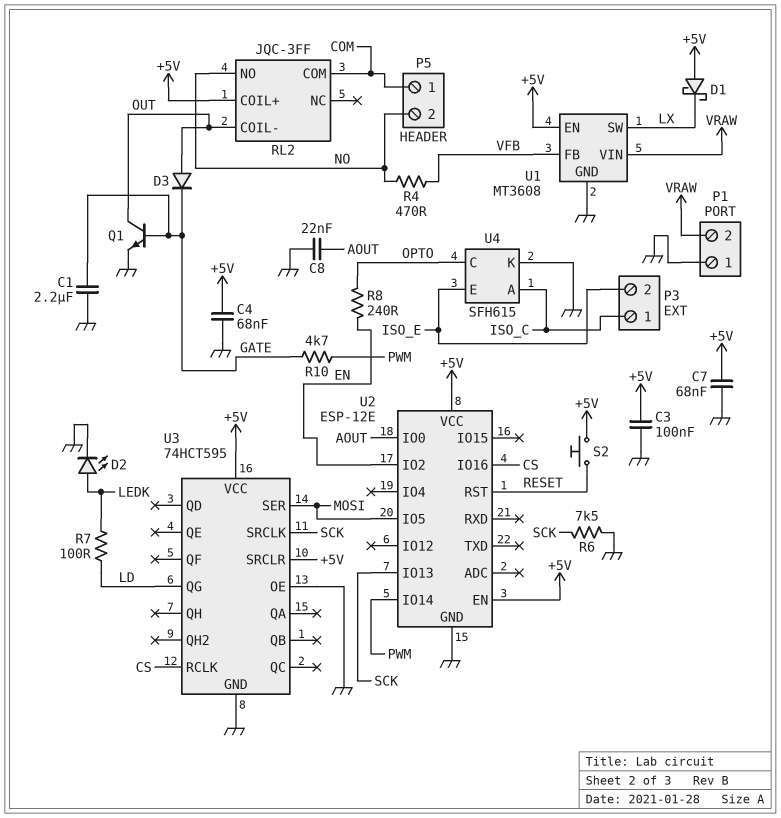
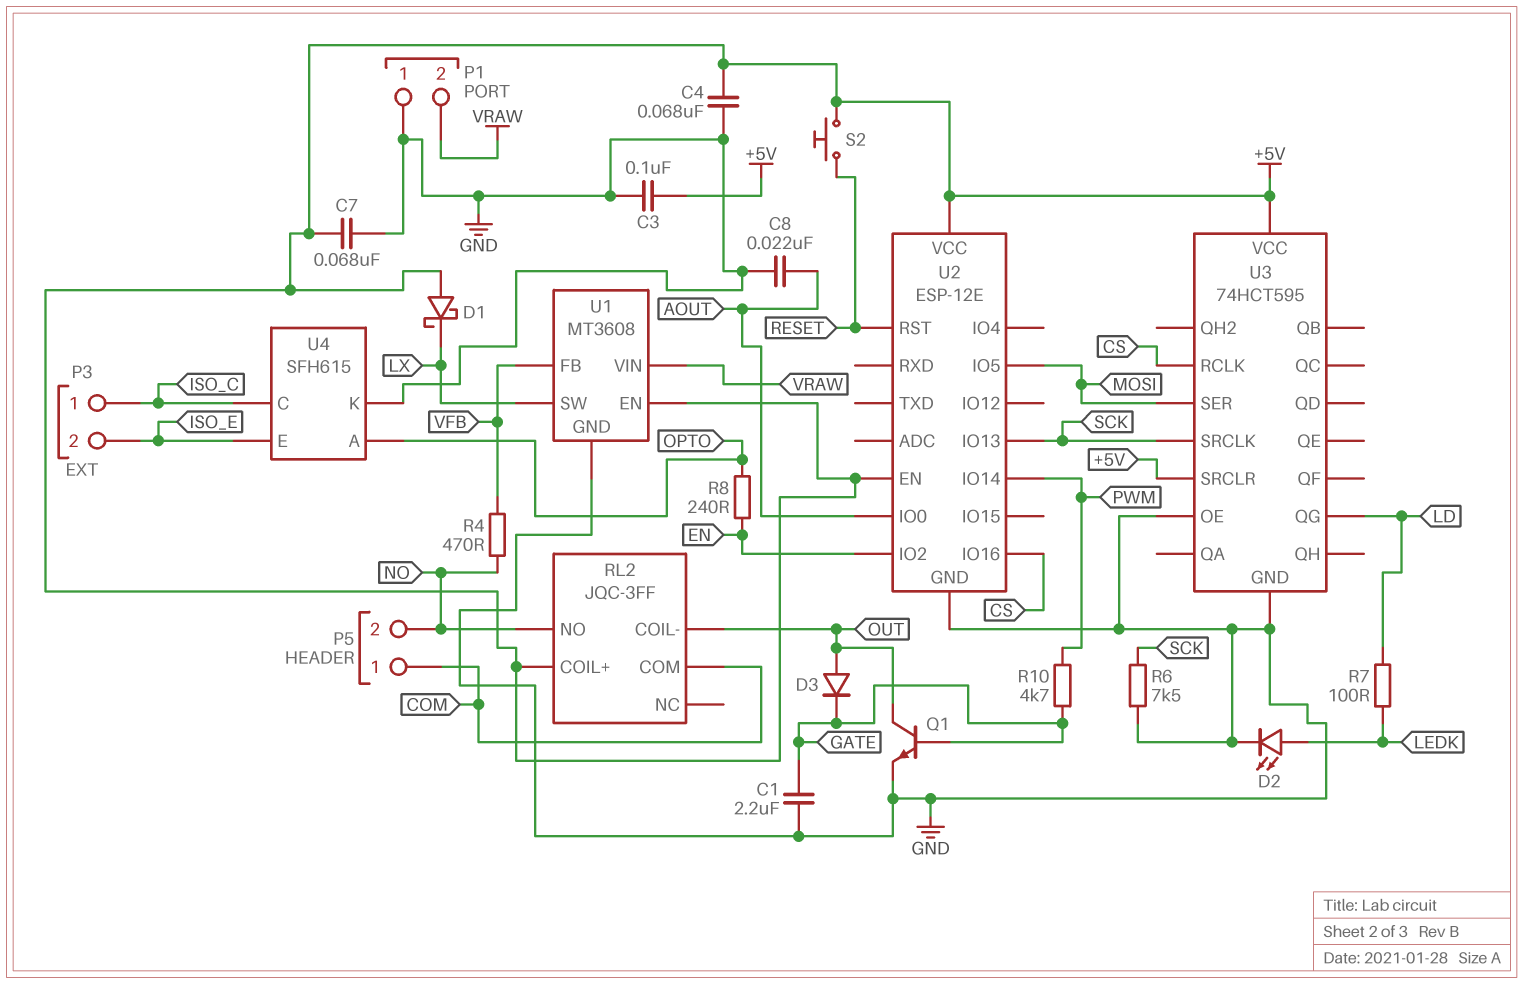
U4 pin A: ISO_C -> OPTO
U4 pin C: OPTO -> ISO_C

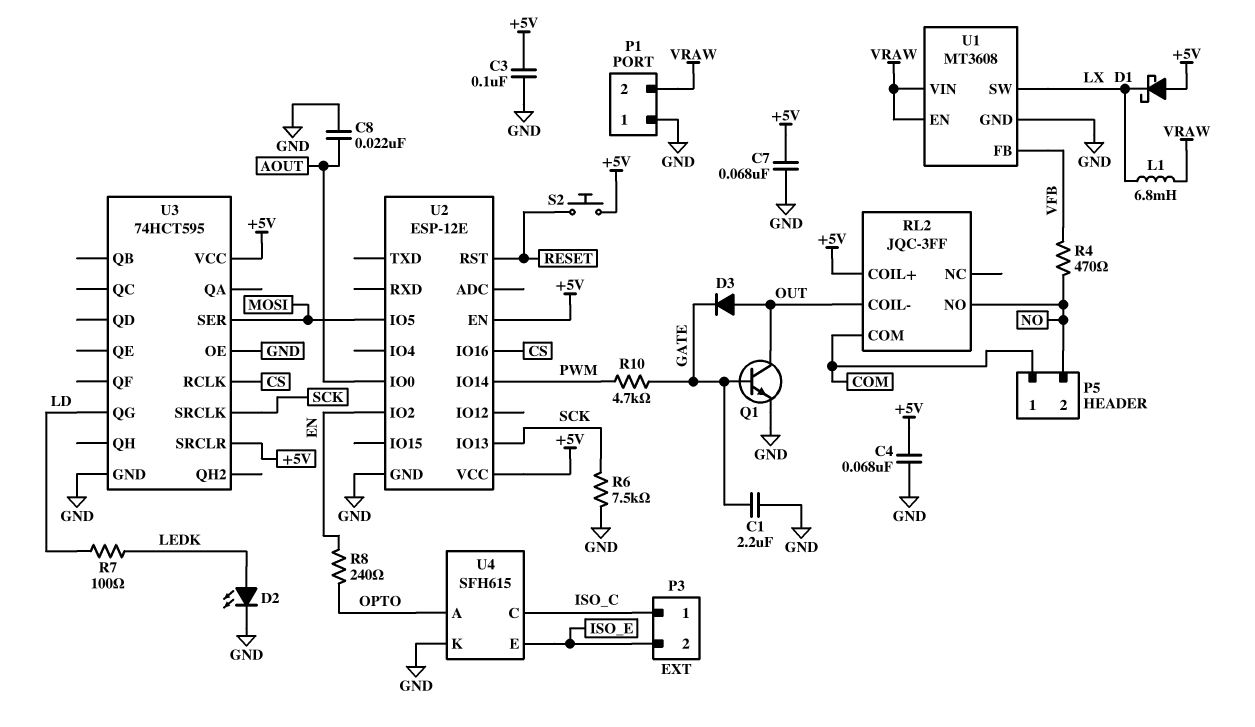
L1: none -> 6.8mH (LX, VRAW)
U1 pin EN: +5V -> VRAW

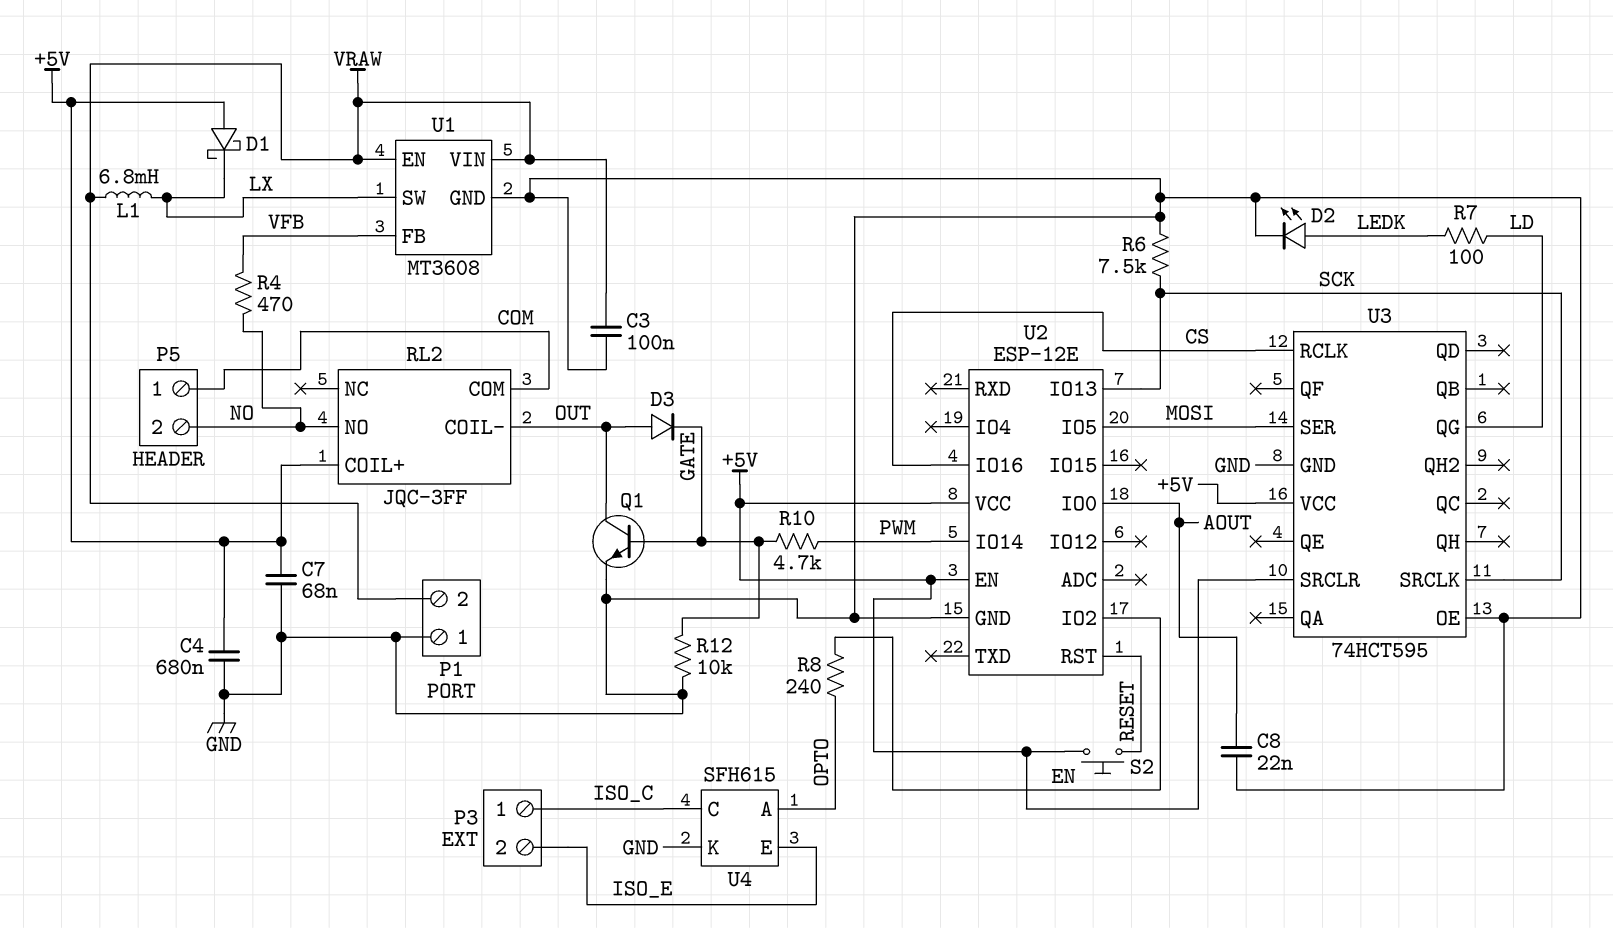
C1: 2.2uF (GATE, GND) -> none
C3: 100nF (+5V, GND) -> 100nF (GND, VRAW)
C4: 68nF (+5V, GND) -> 680nF (+5V, GND)
R12: none -> 10k (GATE, GND)

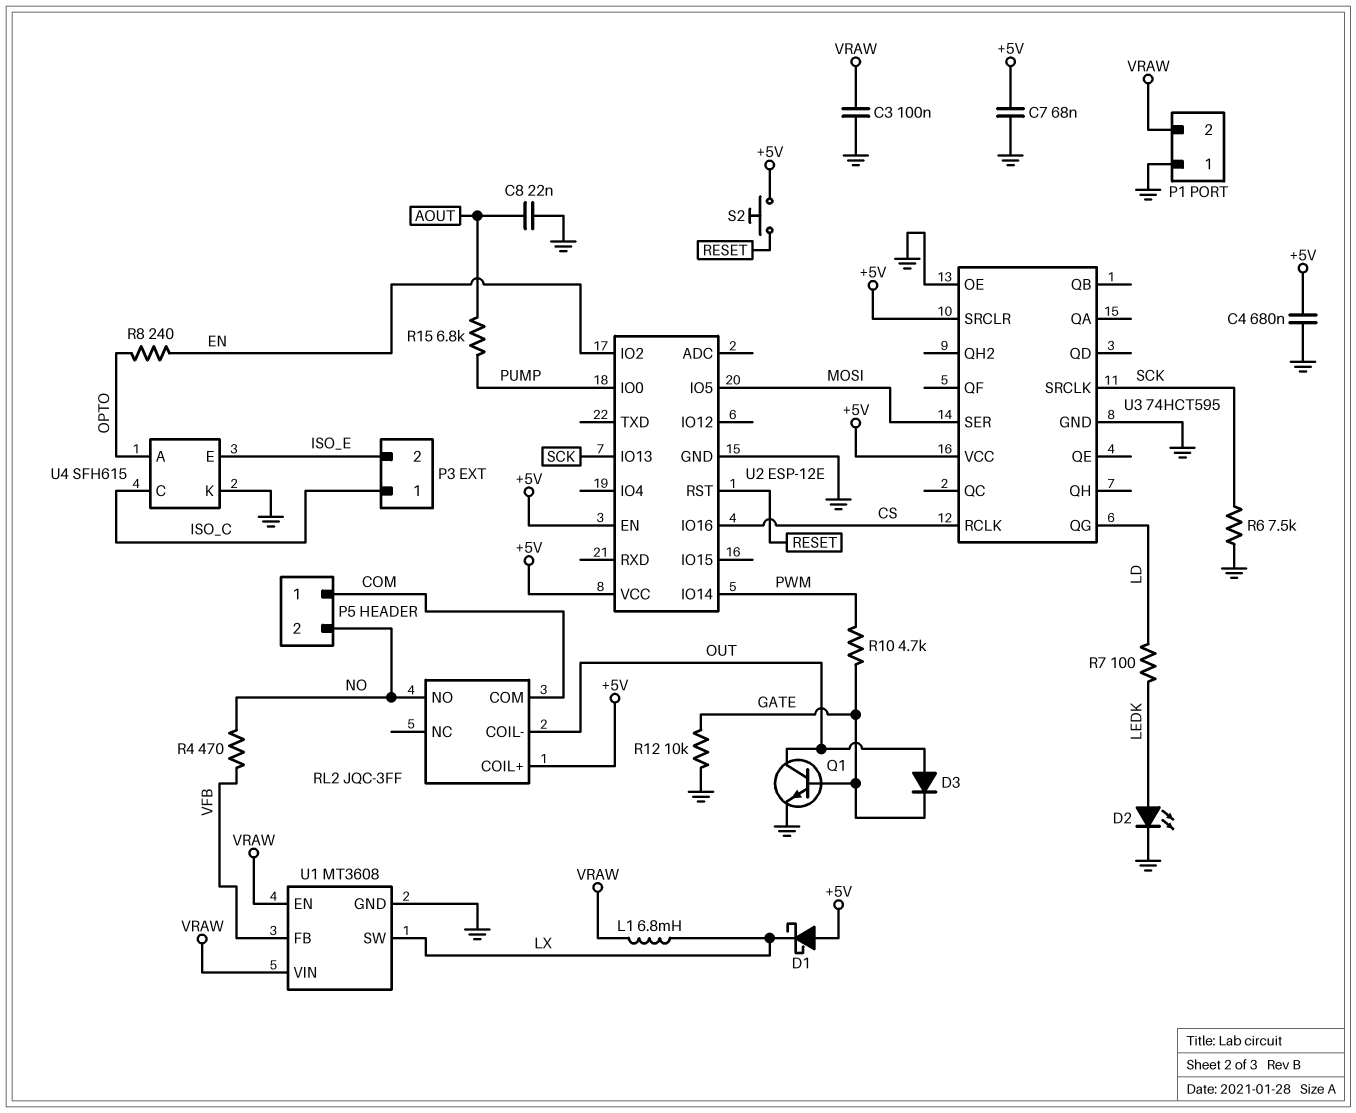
R15: none -> 6.8k (AOUT, PUMP)
U2 pin IO0: AOUT -> PUMP

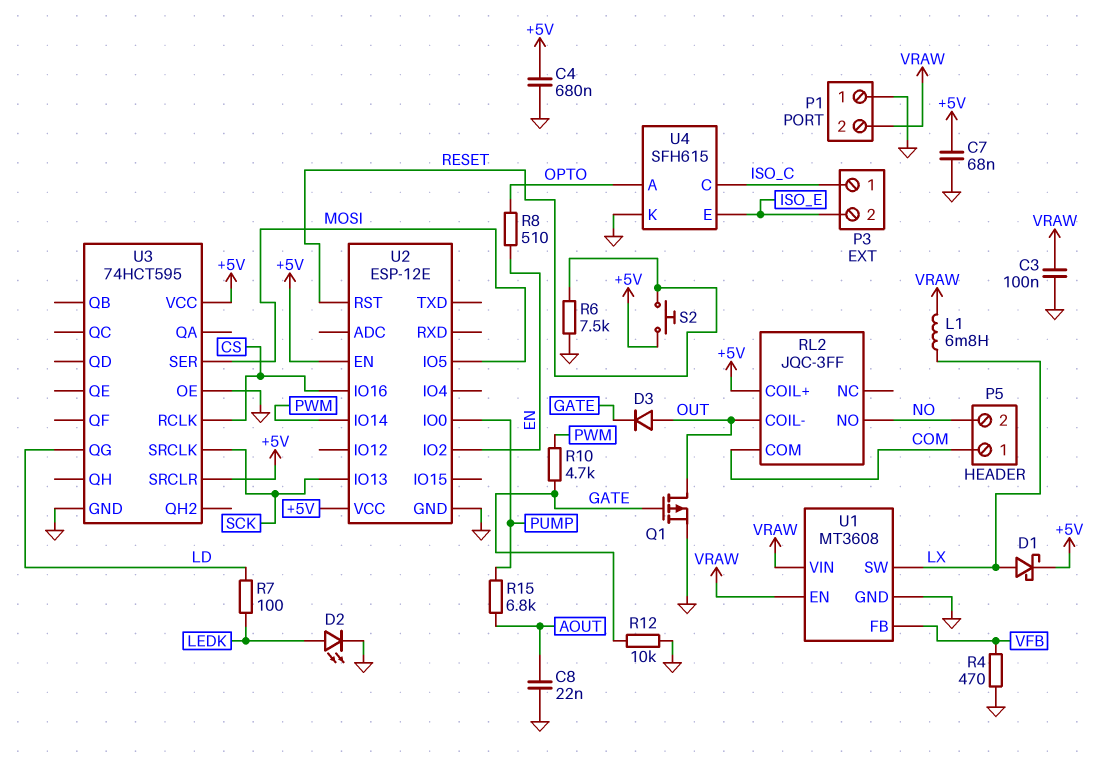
D1: schottky (A +5V, K LX) -> schottky (A LX, K +5V)
Q1: NPN (B GATE, C OUT, E GND) -> PMOS (G GATE, D OUT, S GND)
R4: 470 (NO, VFB) -> 470 (GND, VFB)
R6: 7.5k (GND, SCK) -> 7.5k (GND, RESET)
R8: 240 (EN, OPTO) -> 510 (EN, OPTO)

